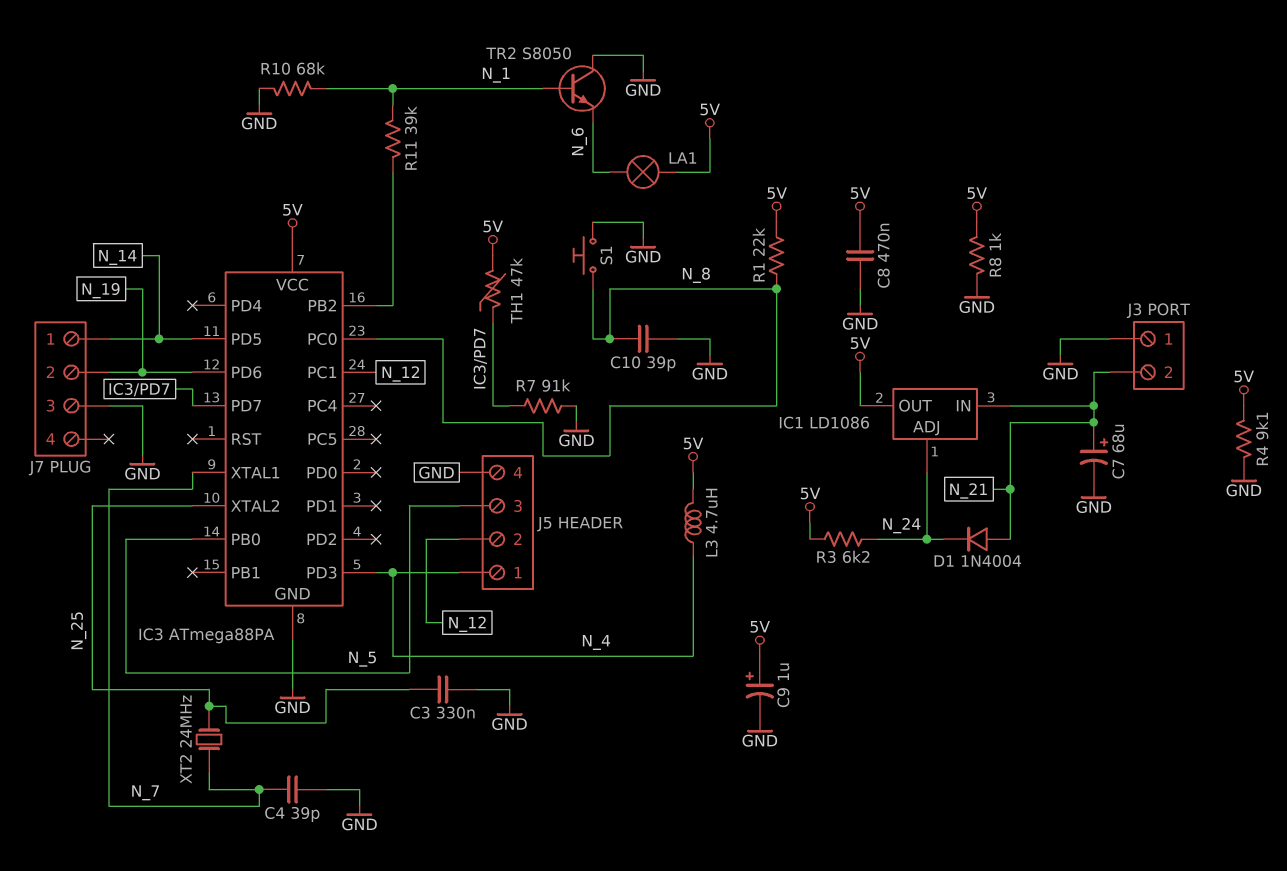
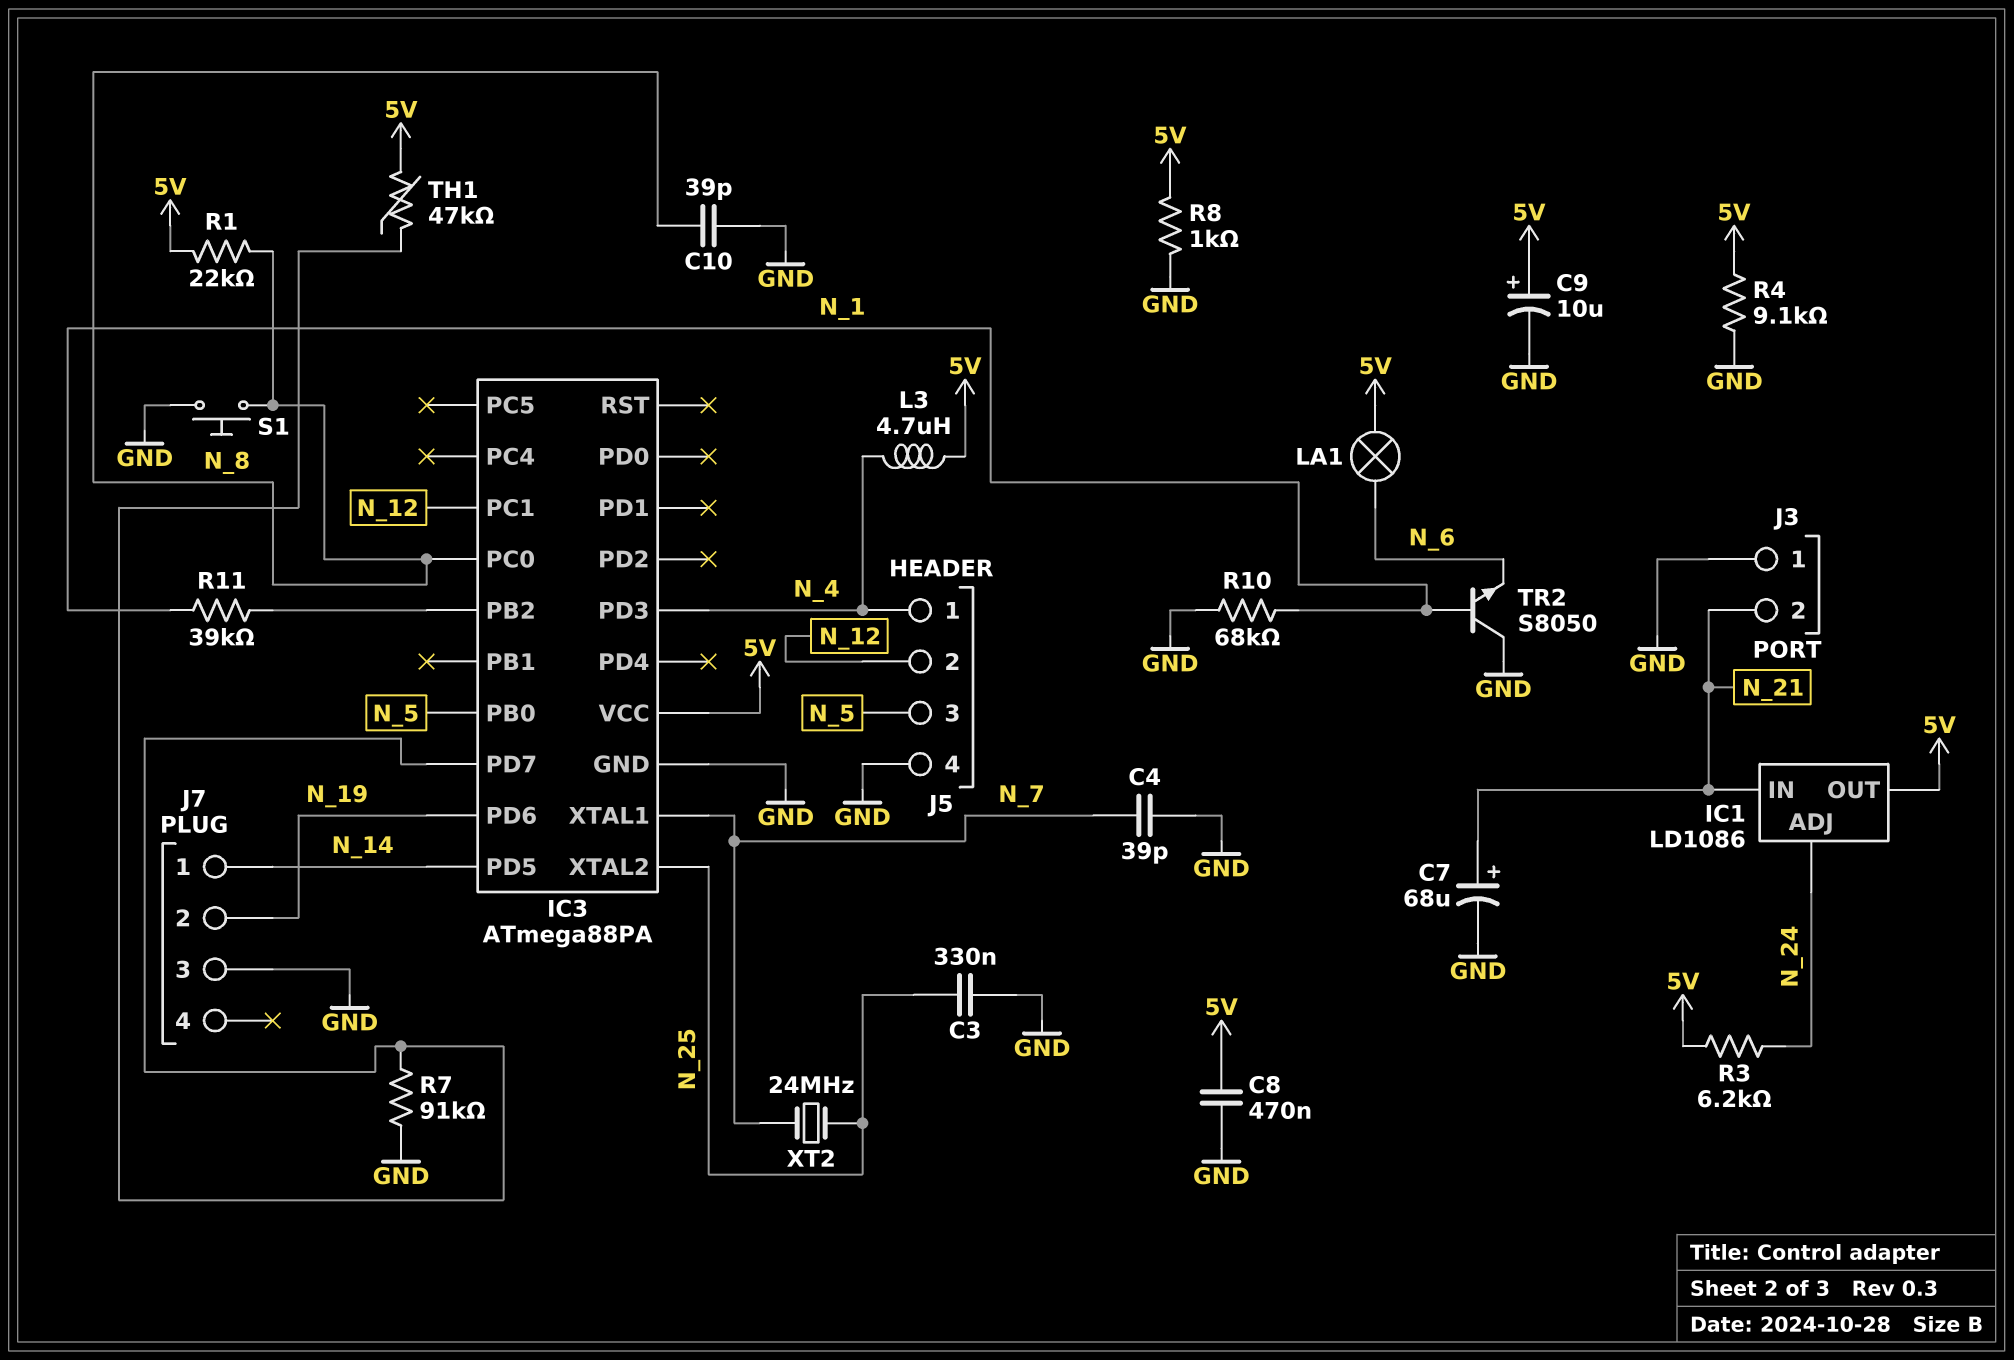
C9: 1uF (plus 5V, minus GND) -> 10uF (plus 5V, minus GND)
D1: diode 1N4004 (A N_21, K N_24) -> none

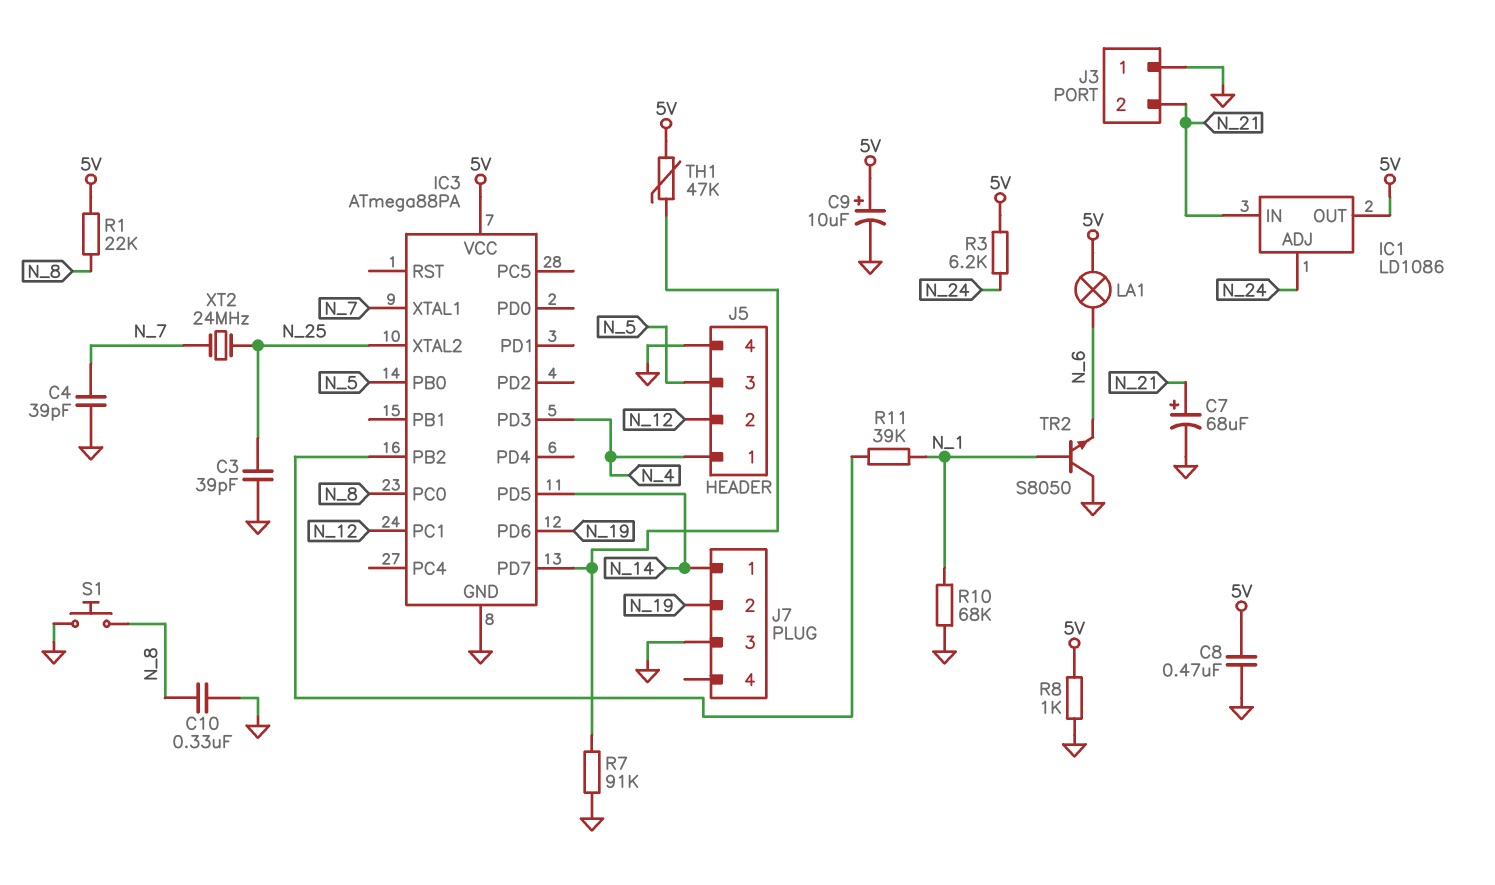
C3: 330nF (GND, N_25) -> 39pF (GND, N_25)
C10: 39pF (GND, N_8) -> 330nF (GND, N_8)
L3: 4.7uH (5V, N_4) -> none
R4: 9.1k (5V, GND) -> none

